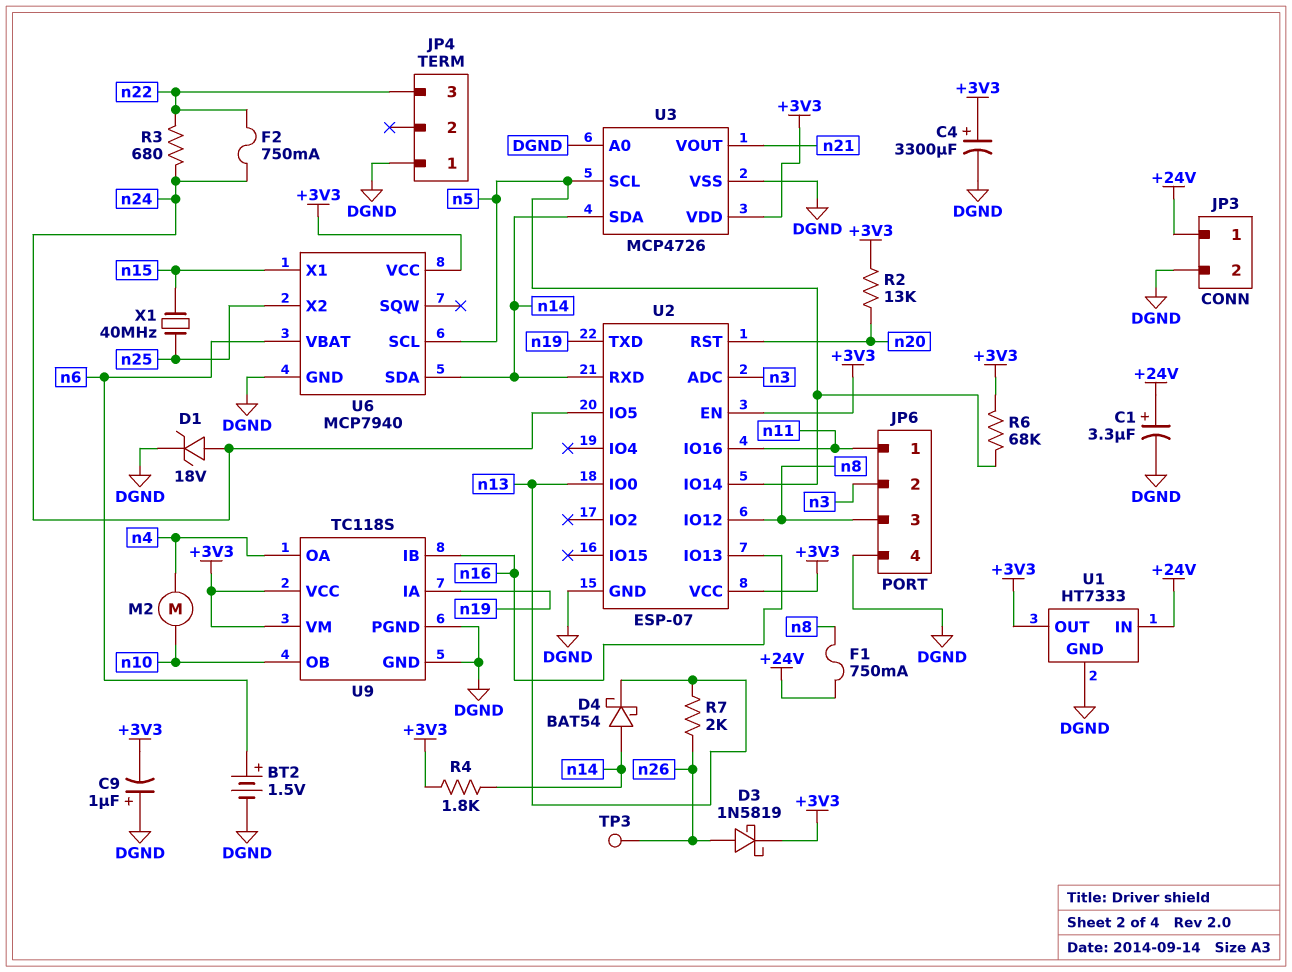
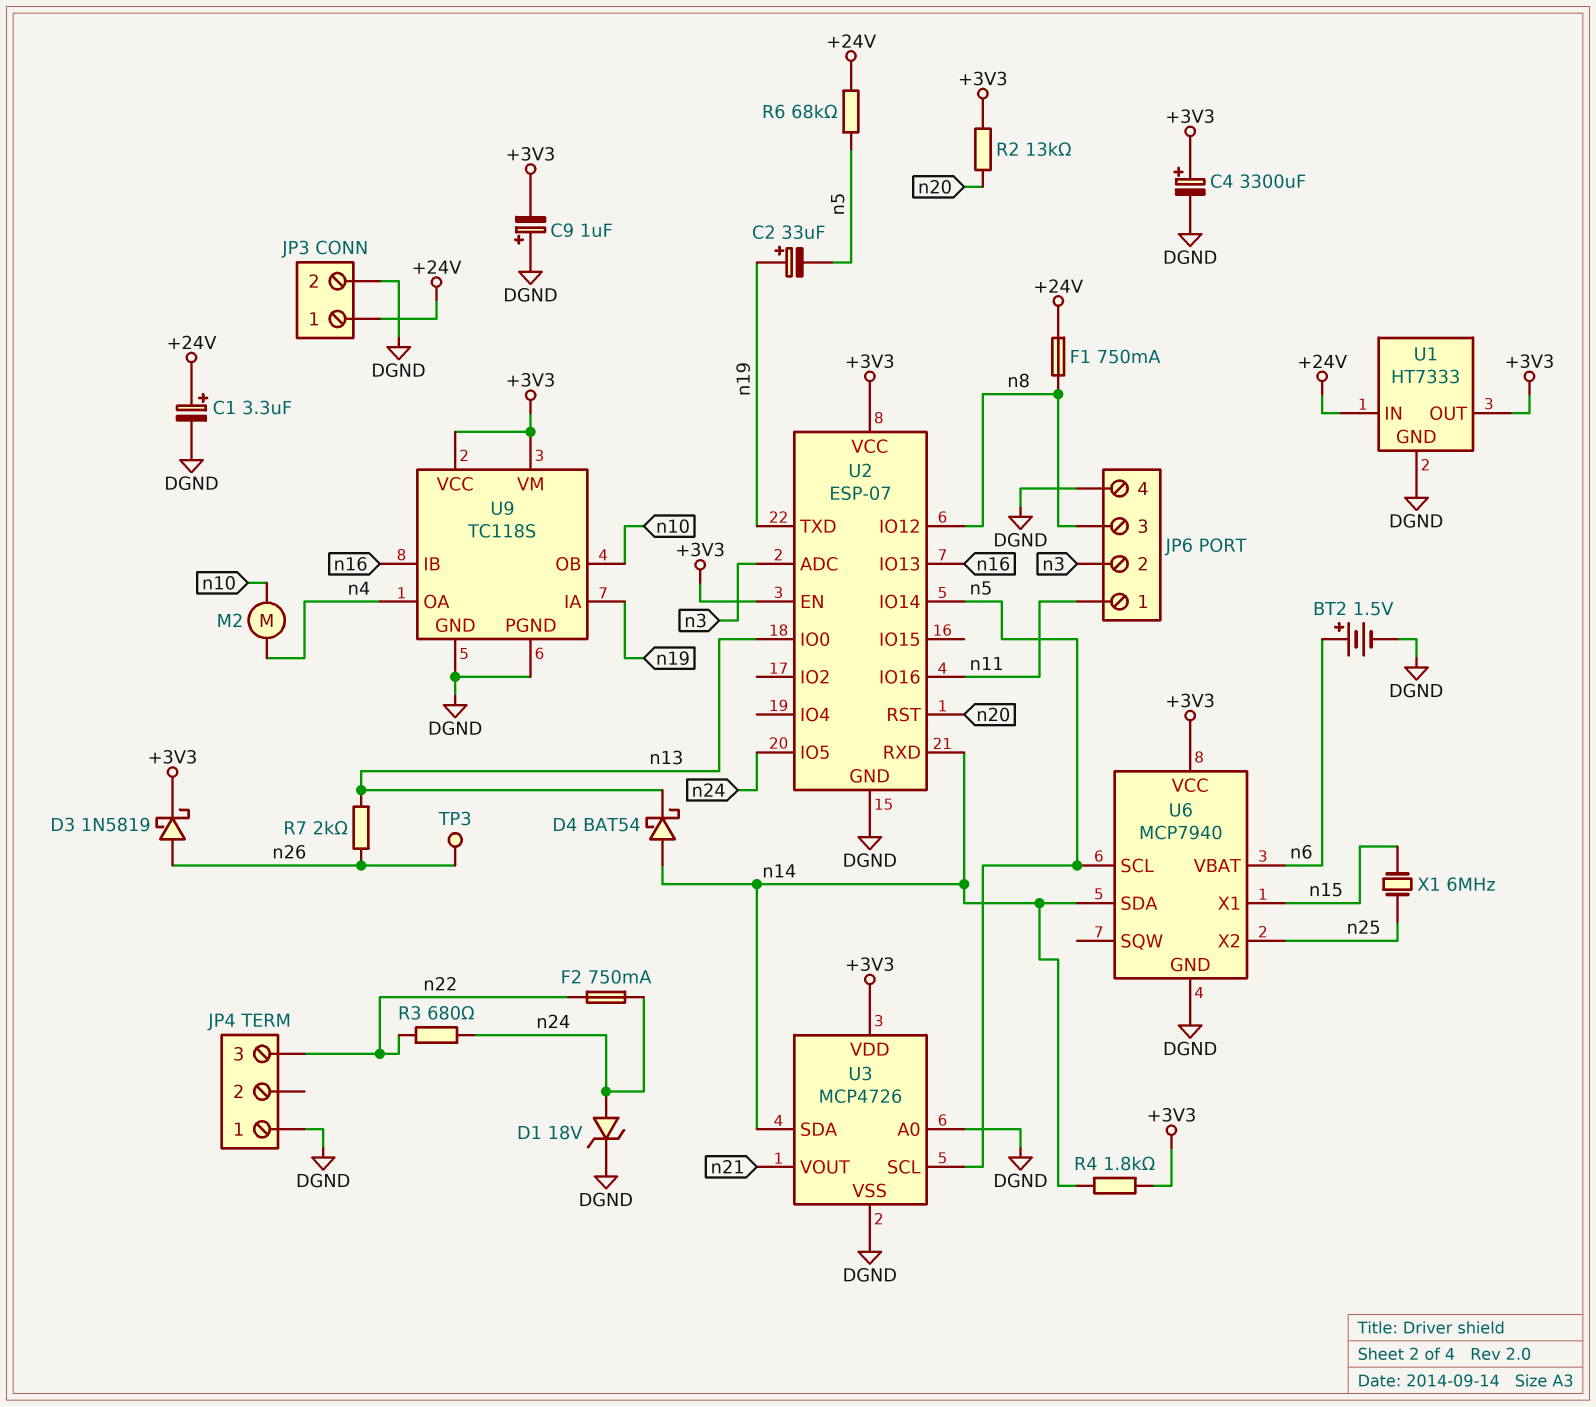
C2: none -> 33uF (plus n19, minus n5)
R6: 68k (+3V3, n5) -> 68k (+24V, n5)
X1: 40MHz (n15, n25) -> 6MHz (n15, n25)

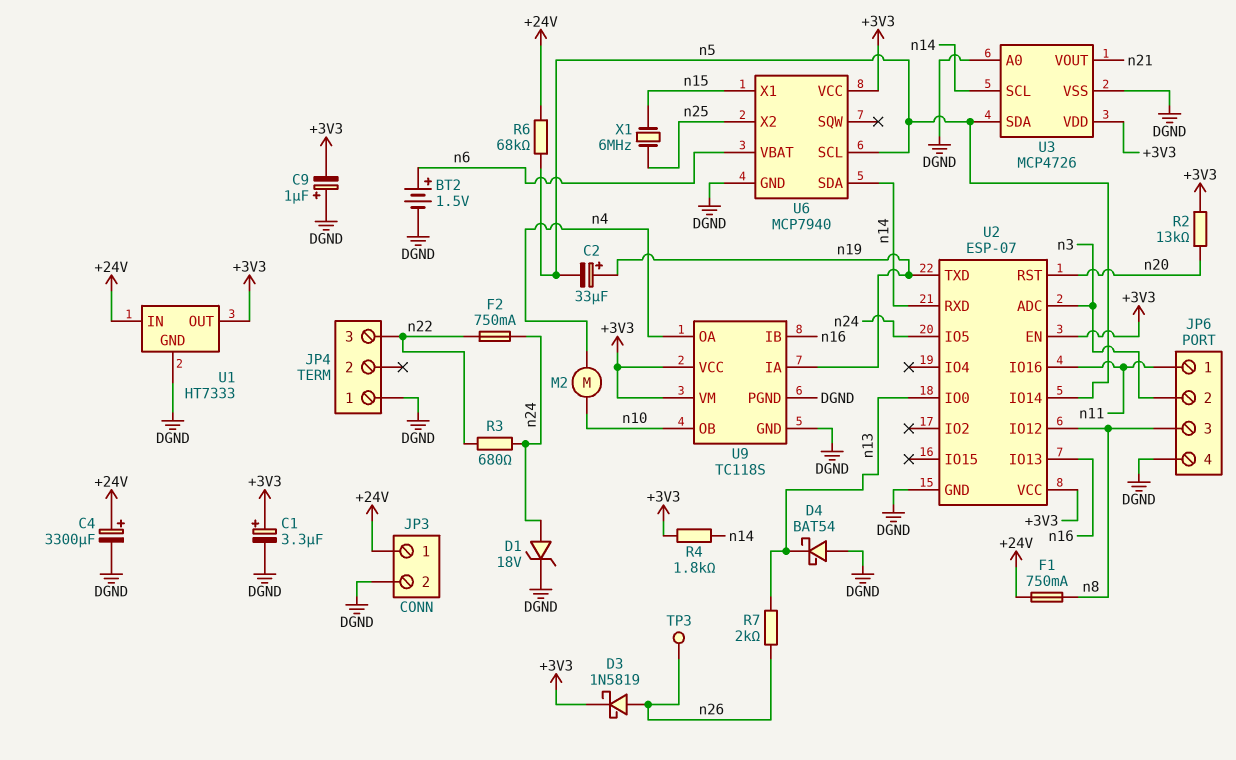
C1: 3.3uF (plus +24V, minus DGND) -> 3.3uF (plus +3V3, minus DGND)
C4: 3300uF (plus +3V3, minus DGND) -> 3300uF (plus +24V, minus DGND)
D4: schottky BAT54 (A n14, K n13) -> schottky BAT54 (A DGND, K n13)
U3 pin SCL: n5 -> n14
U3 pin SDA: n14 -> n5

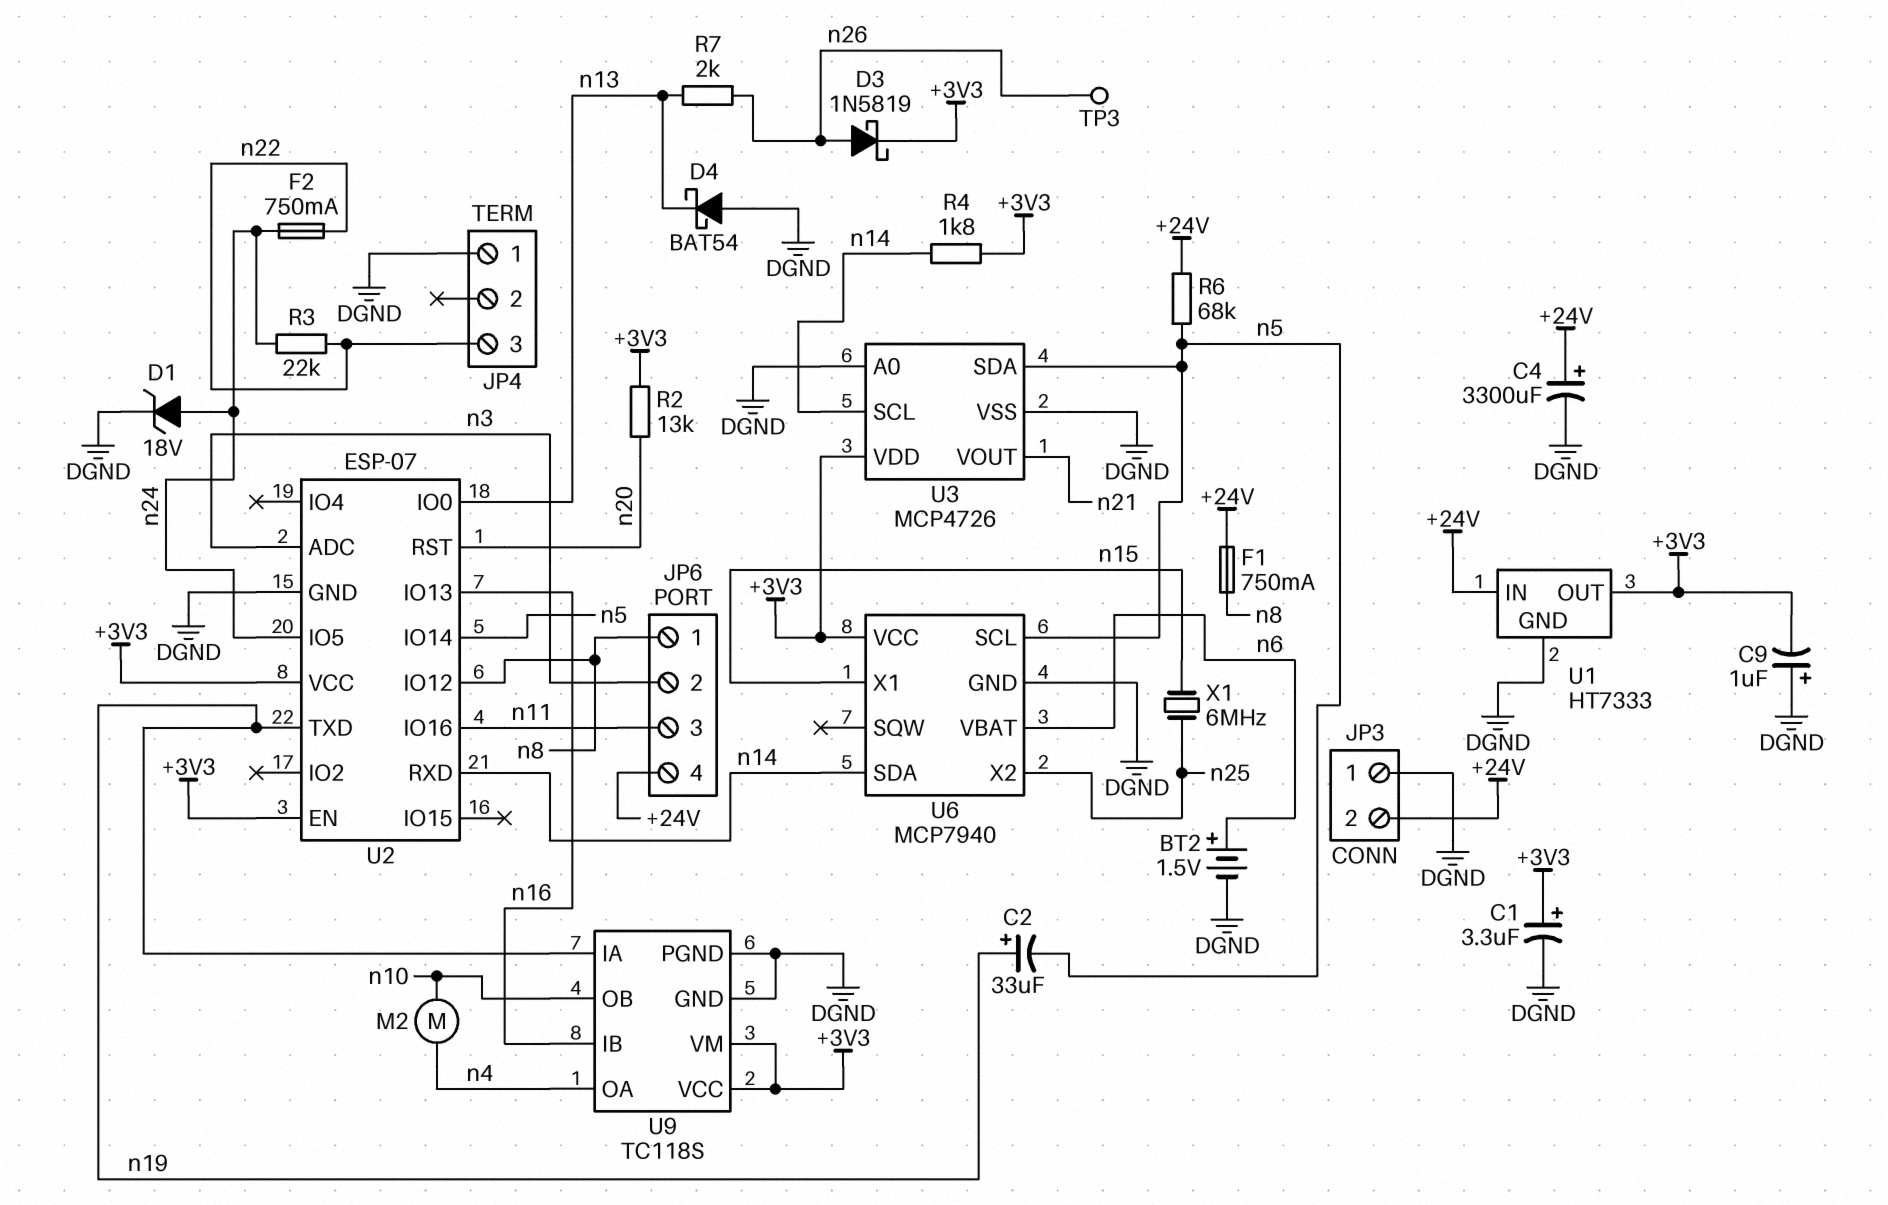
JP3 pin 1: +24V -> DGND
JP3 pin 2: DGND -> +24V
JP6 pin 1: n11 -> n8
JP6 pin 3: n8 -> n11
JP6 pin 4: DGND -> +24V
R3: 680 (n22, n24) -> 22k (n22, n24)

